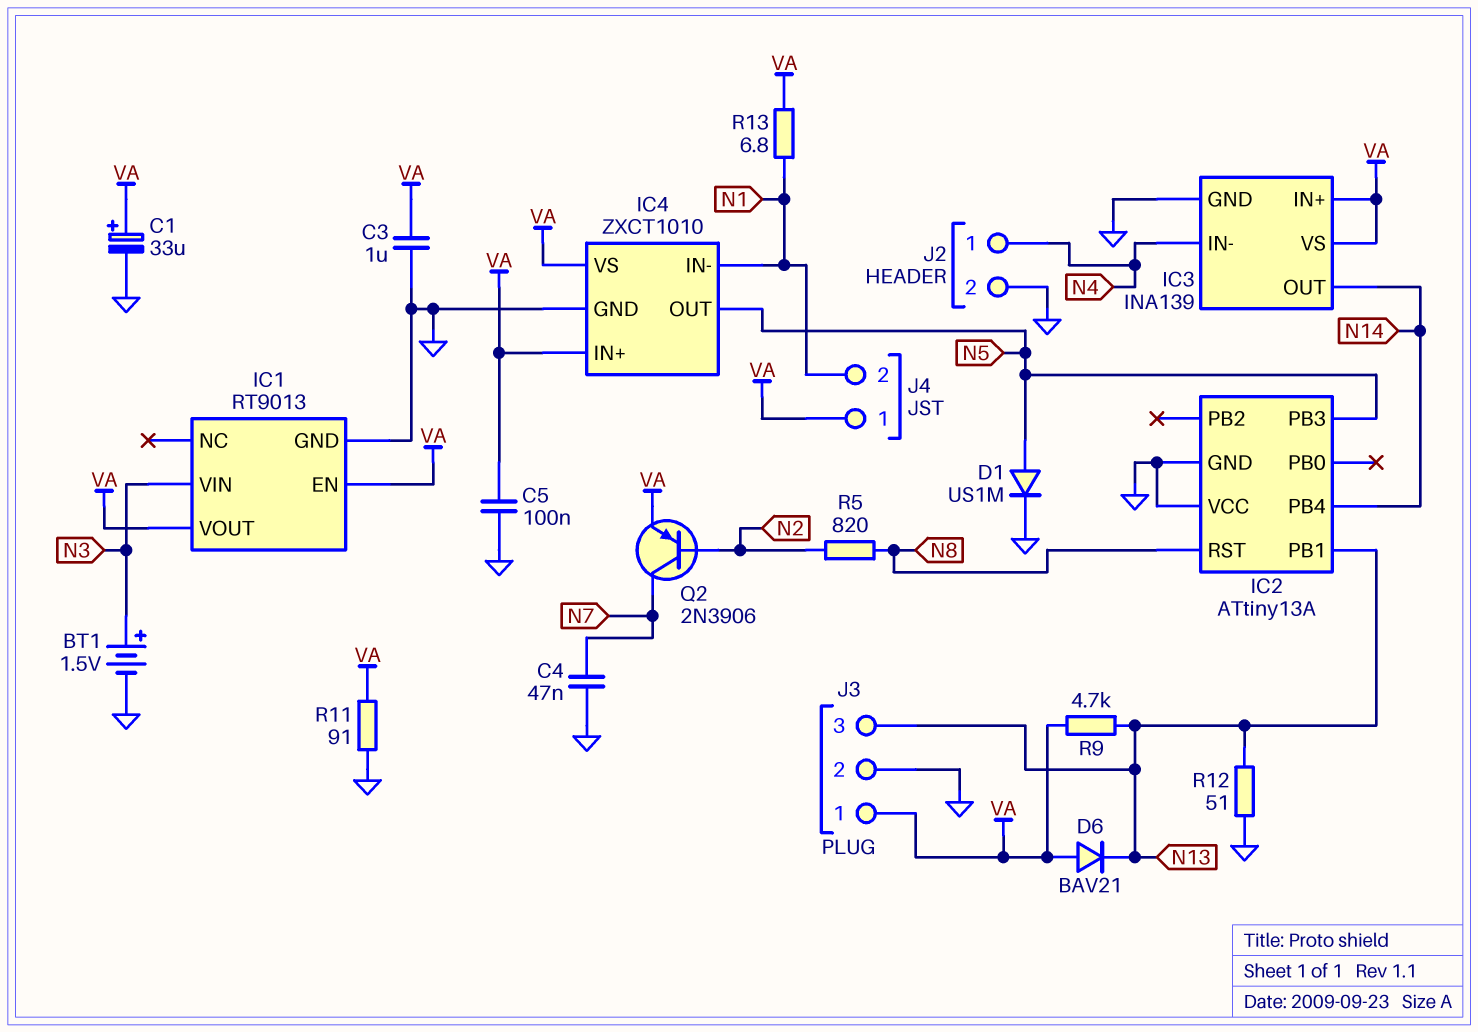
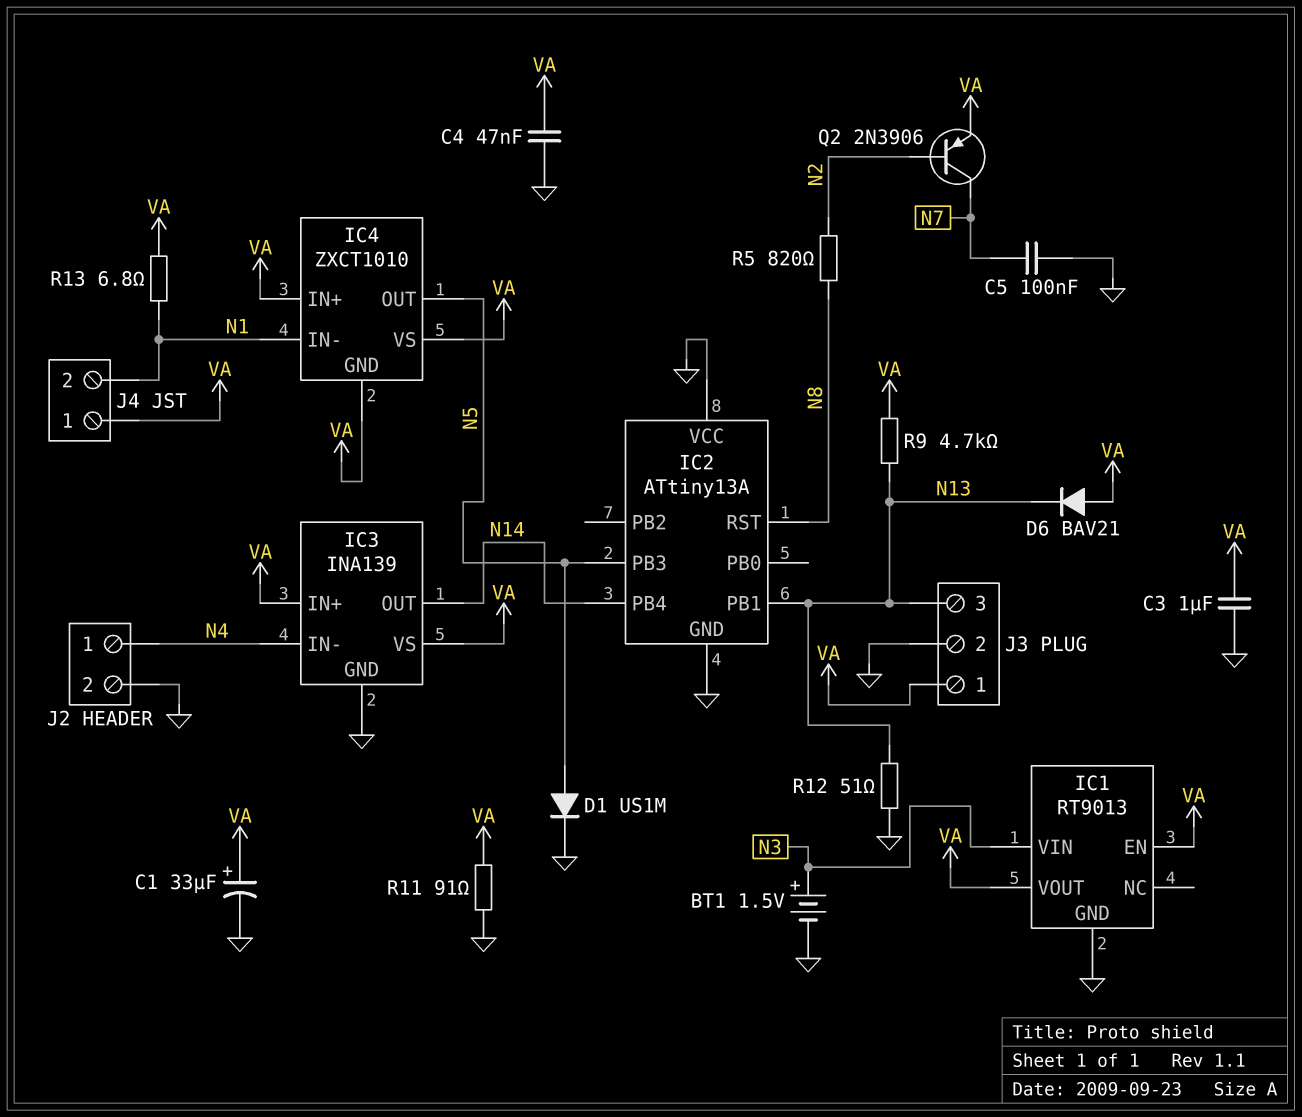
C4: 47nF (GND, N7) -> 47nF (GND, VA)
C5: 100nF (GND, VA) -> 100nF (GND, N7)
IC4 pin GND: GND -> VA

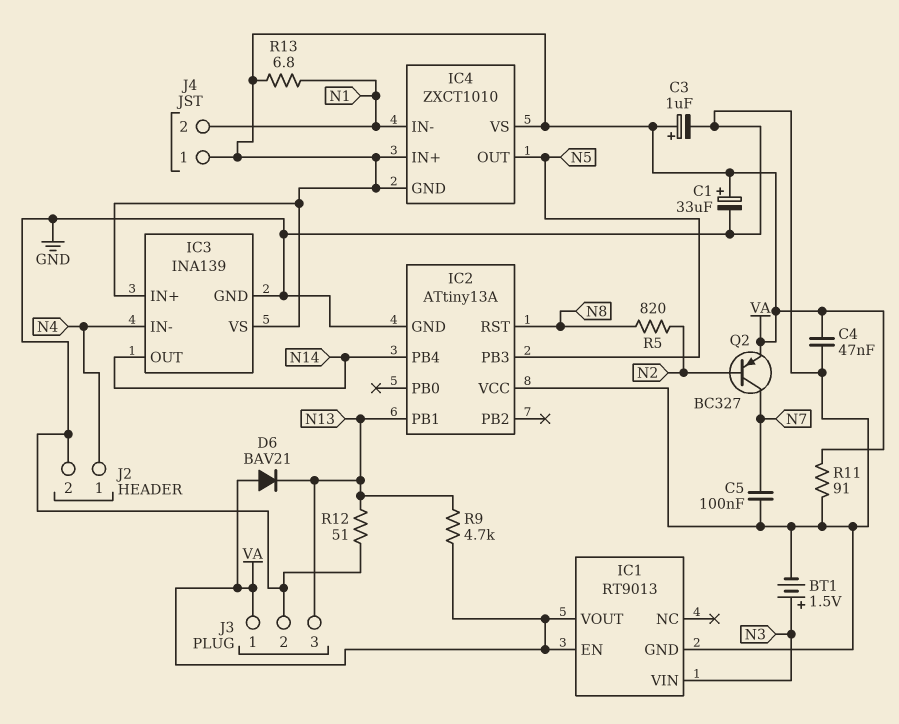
C3: 1uF (GND, VA) -> 1uF (plus VA, minus GND)
D1: diode US1M (A N5, K GND) -> none
Q2: PNP 2N3906 (B N2, C N7, E VA) -> PNP BC327 (B N2, C N7, E VA)

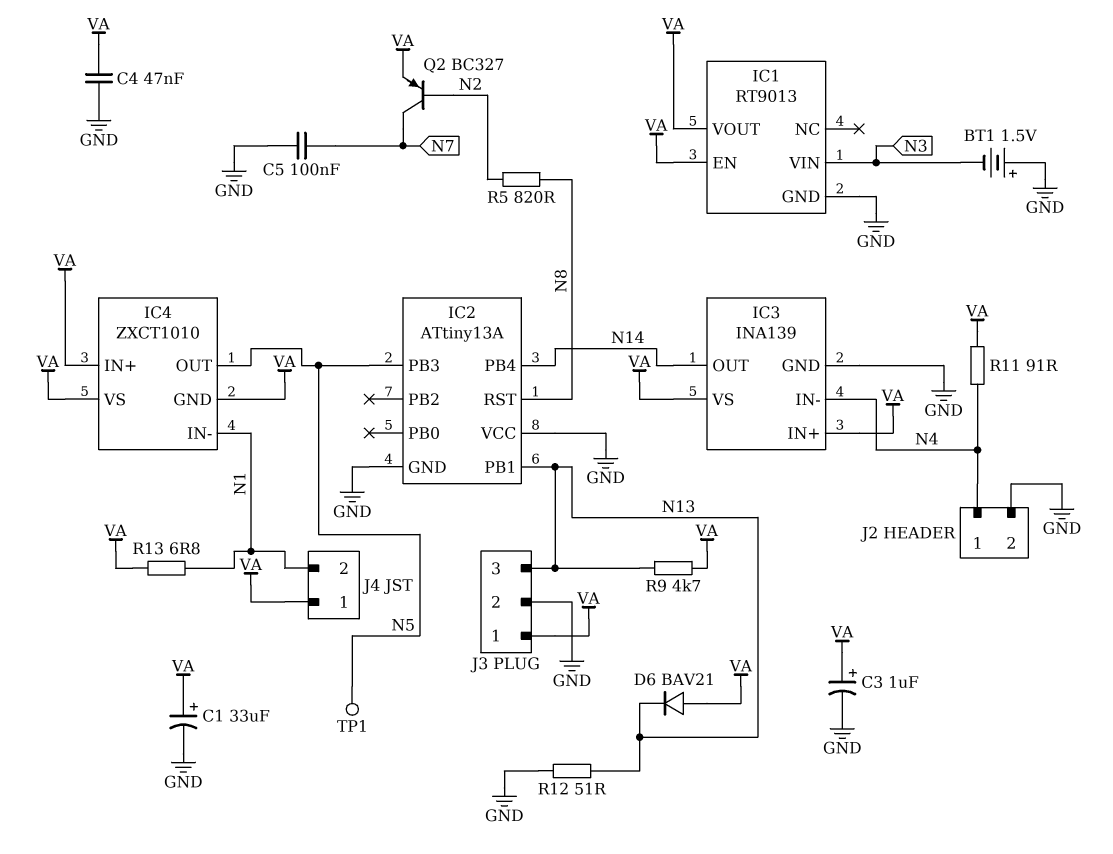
BT1: 1.5V (plus N3, minus GND) -> 1.5V (plus GND, minus N3)
R11: 91 (GND, VA) -> 91 (N4, VA)
TP1: none -> test point (N5)

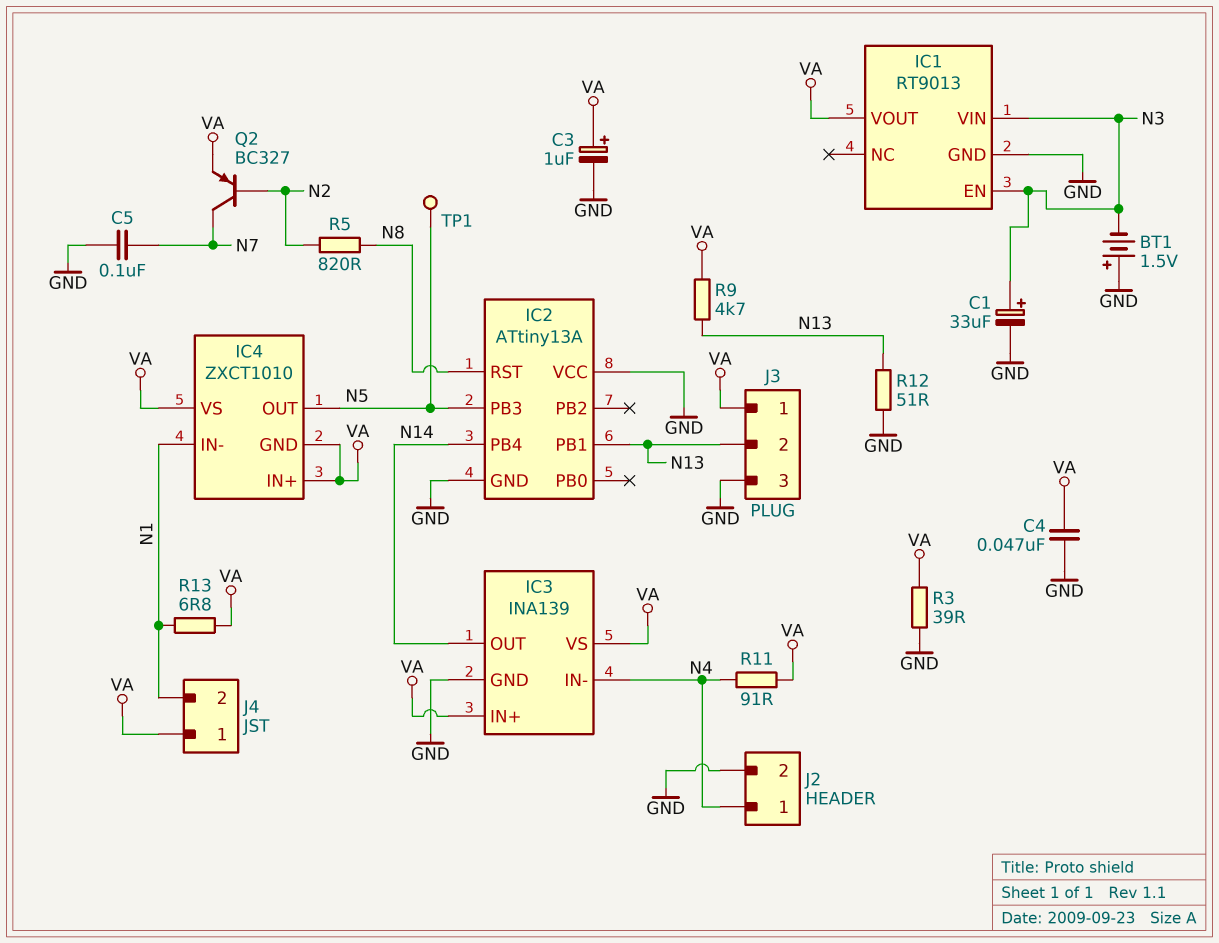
C1: 33uF (plus VA, minus GND) -> 33uF (plus N3, minus GND)
D6: diode BAV21 (A VA, K N13) -> none
IC1 pin EN: VA -> N3
J3 pin 2: GND -> N13
J3 pin 3: N13 -> GND
R3: none -> 39 (GND, VA)

